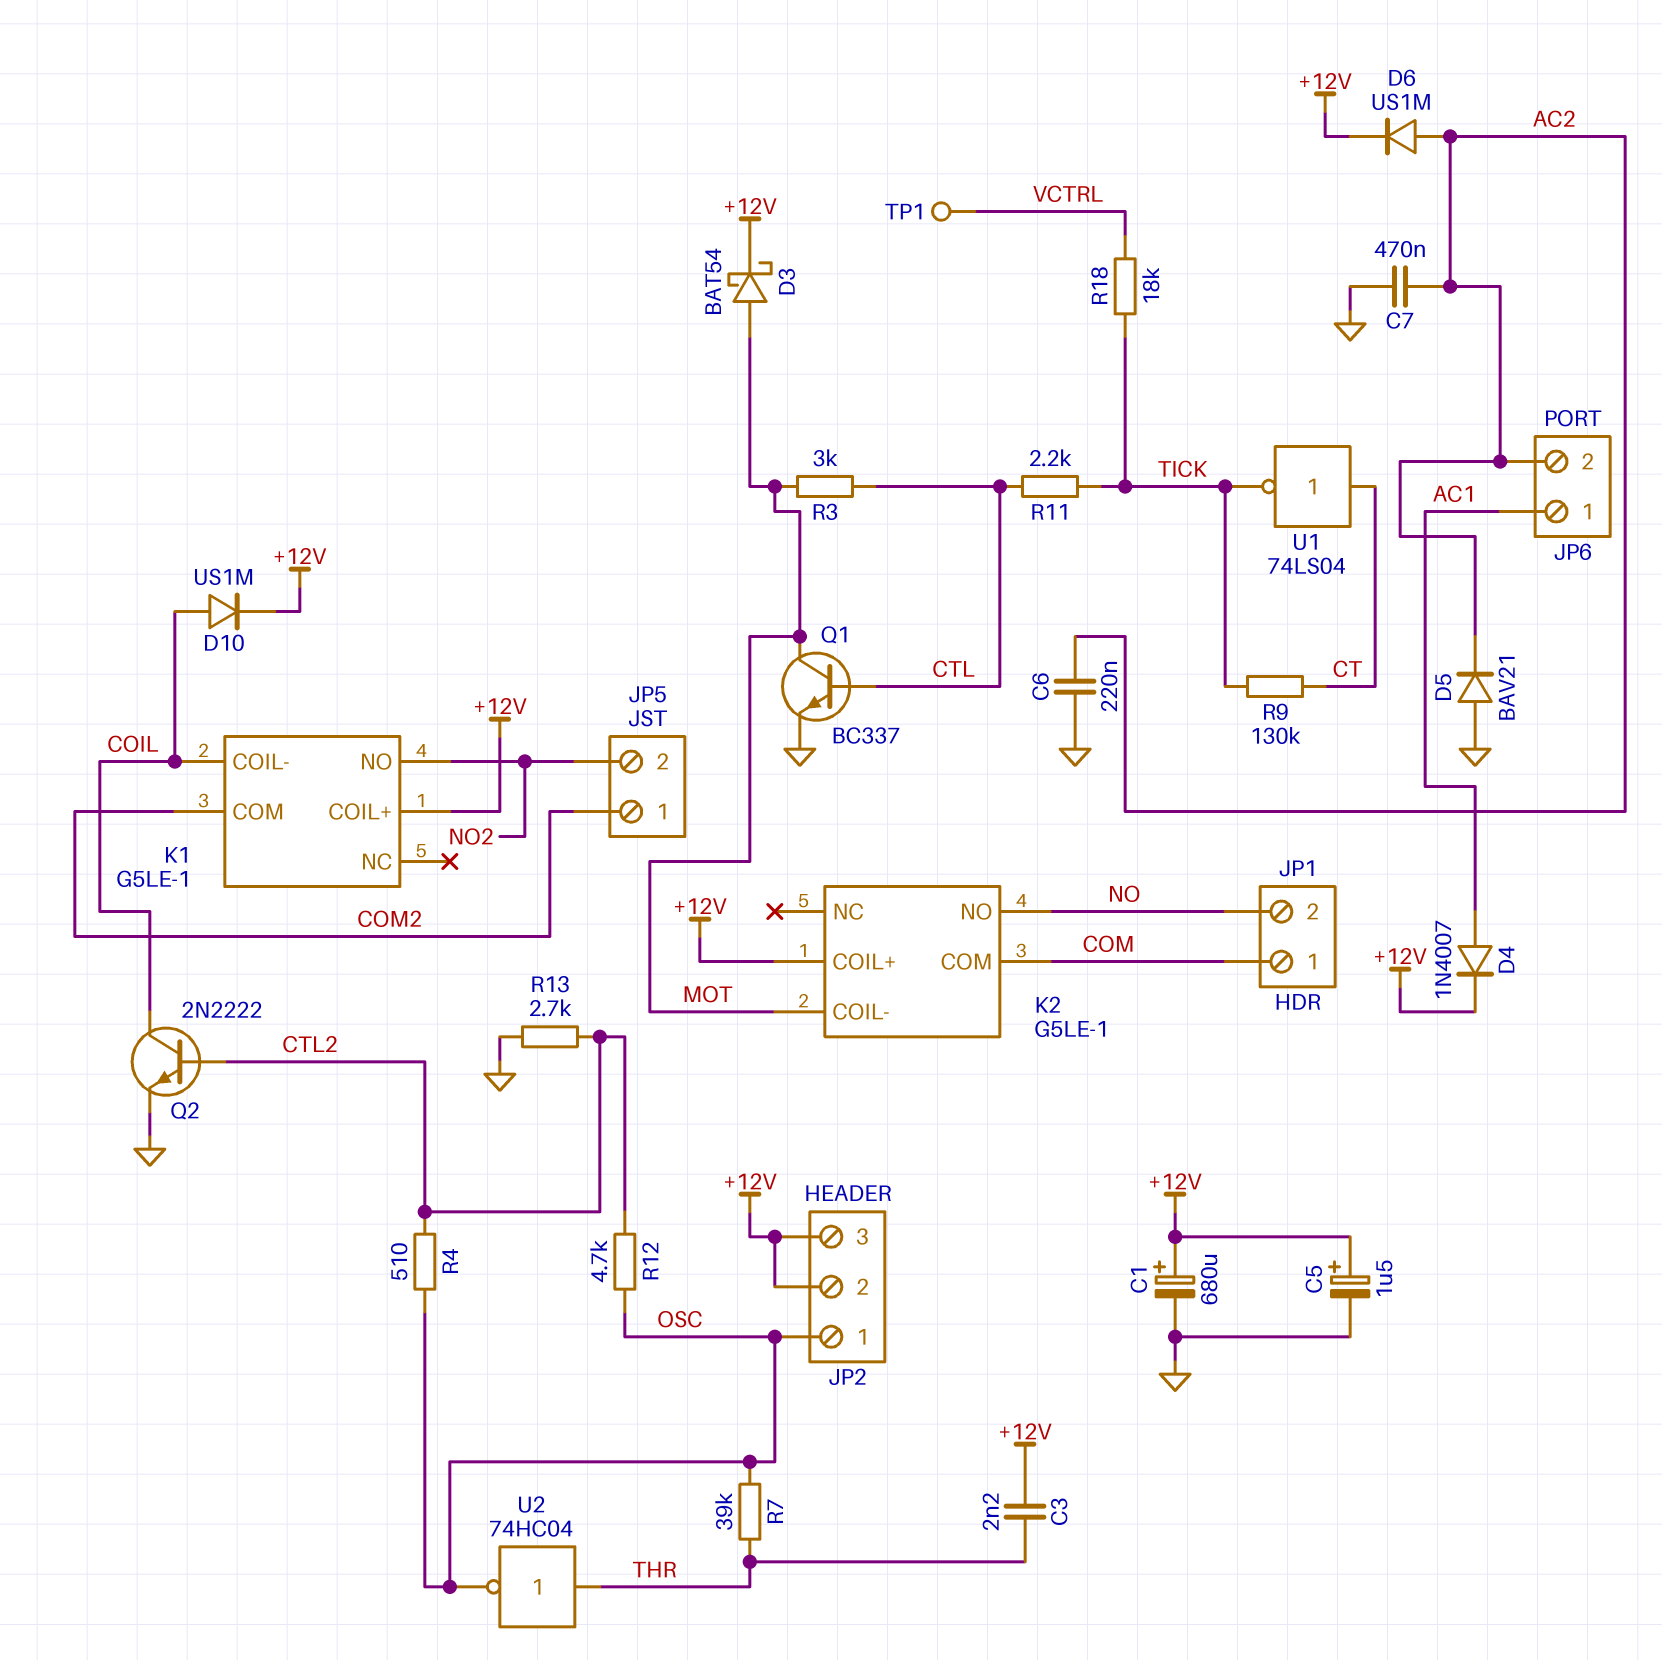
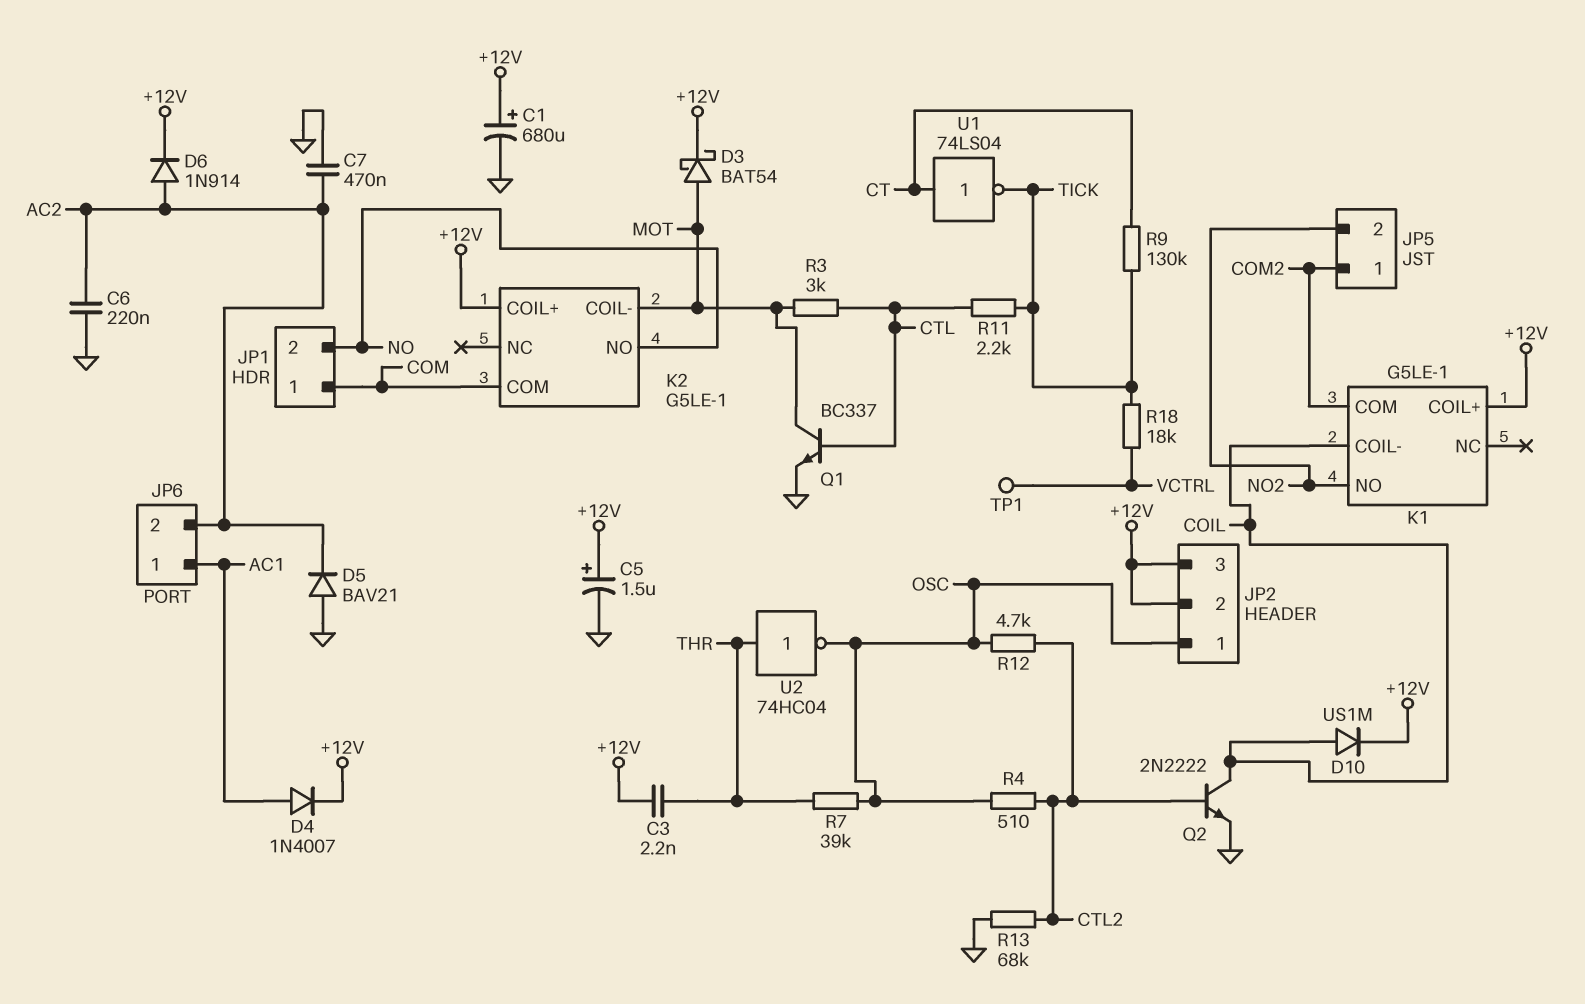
D6: diode US1M (A AC2, K +12V) -> diode 1N914 (A AC2, K +12V)
R13: 2.7k (CTL2, GND) -> 68k (CTL2, GND)

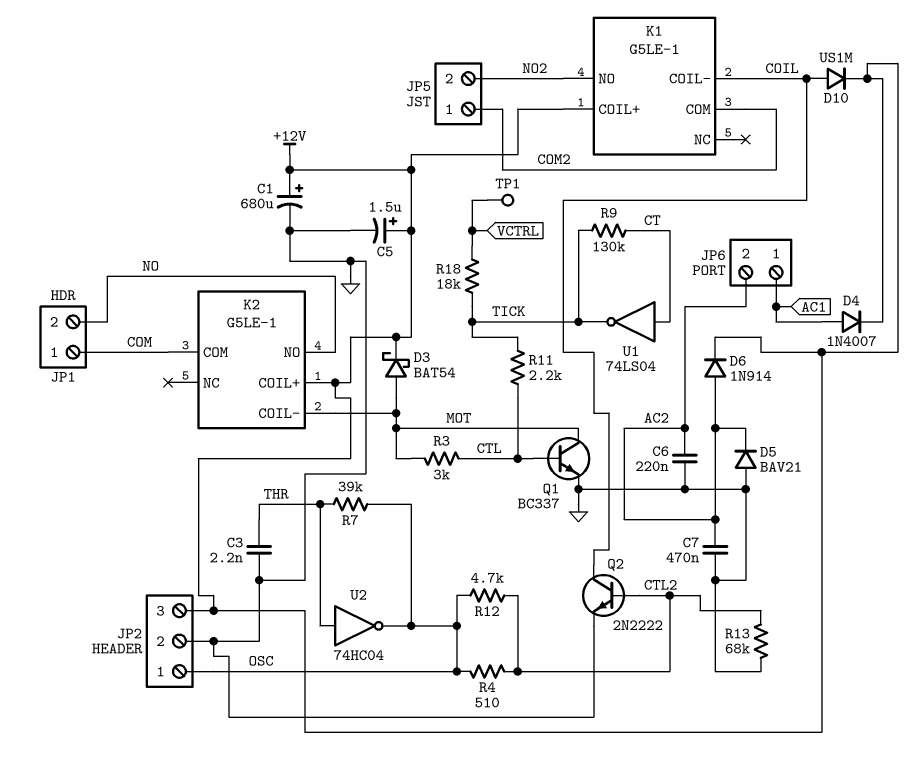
C3: 2.2nF (+12V, THR) -> 2.2nF (GND, THR)
JP2 pin 2: +12V -> GND

